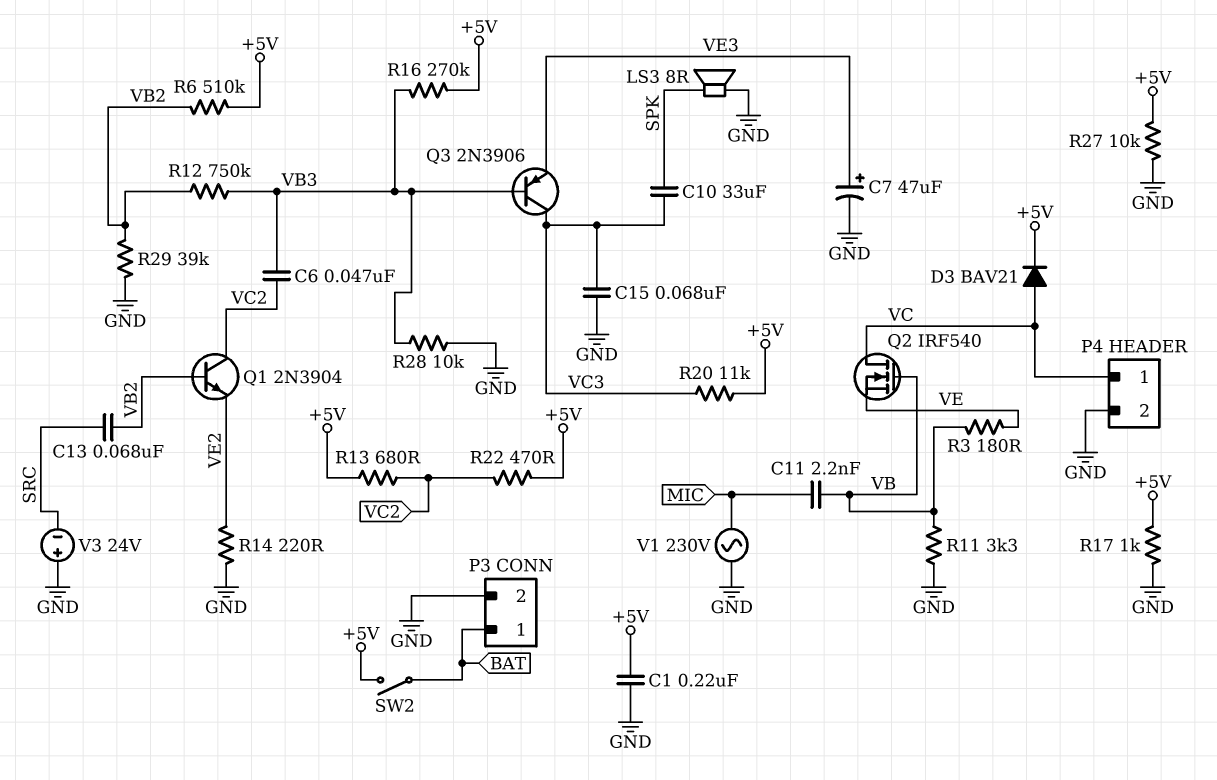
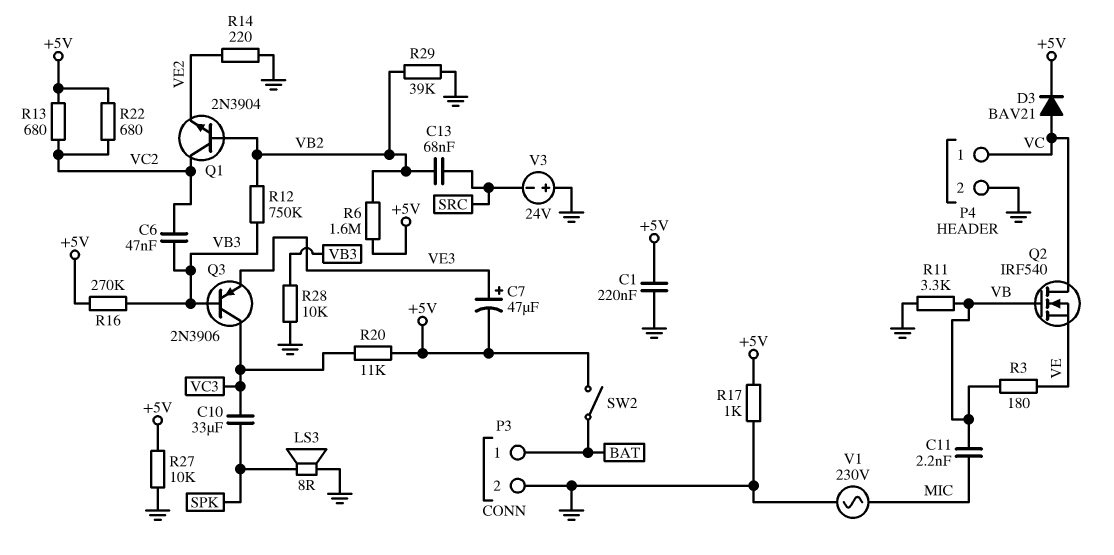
C7: 47uF (plus VE3, minus GND) -> 47uF (plus VE3, minus +5V)
C15: 68nF (GND, VC3) -> none
R6: 510k (+5V, VB2) -> 1.6M (+5V, VB2)
R22: 470 (+5V, VC2) -> 680 (+5V, VC2)

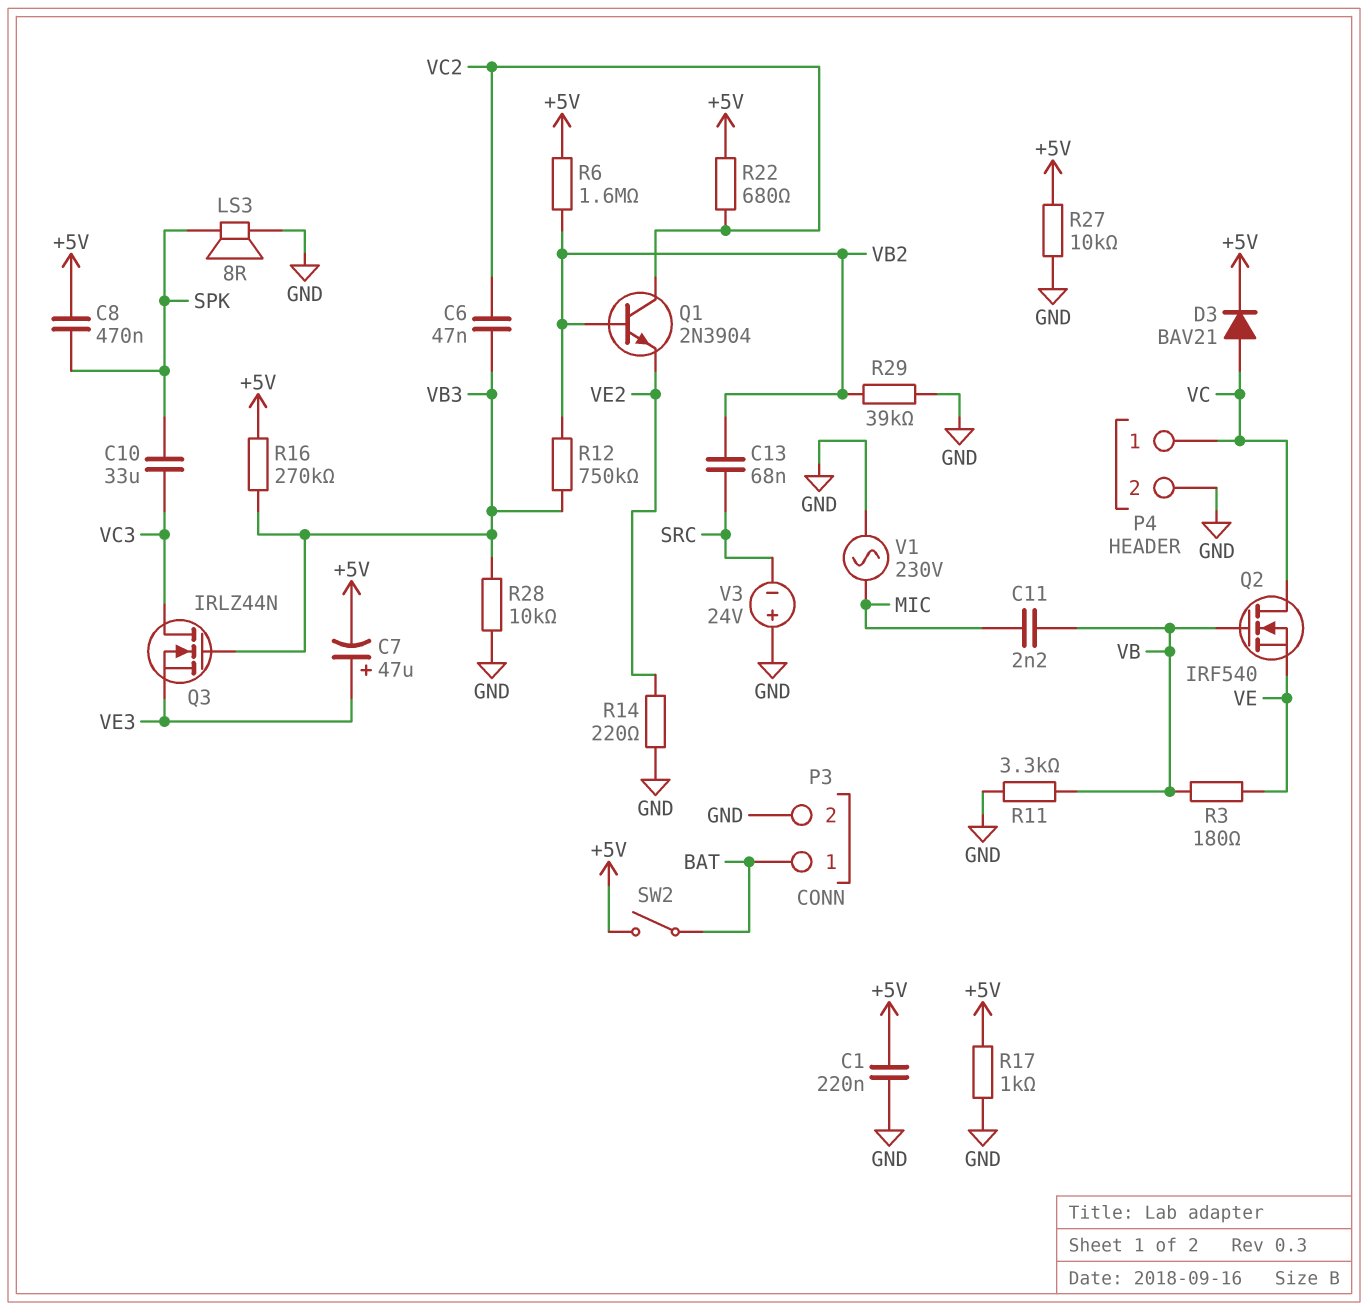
C8: none -> 470nF (+5V, SPK)
Q3: PNP 2N3906 (B VB3, C VC3, E VE3) -> NMOS IRLZ44N (G VB3, D VC3, S VE3)
R13: 680 (+5V, VC2) -> none
R20: 11k (+5V, VC3) -> none

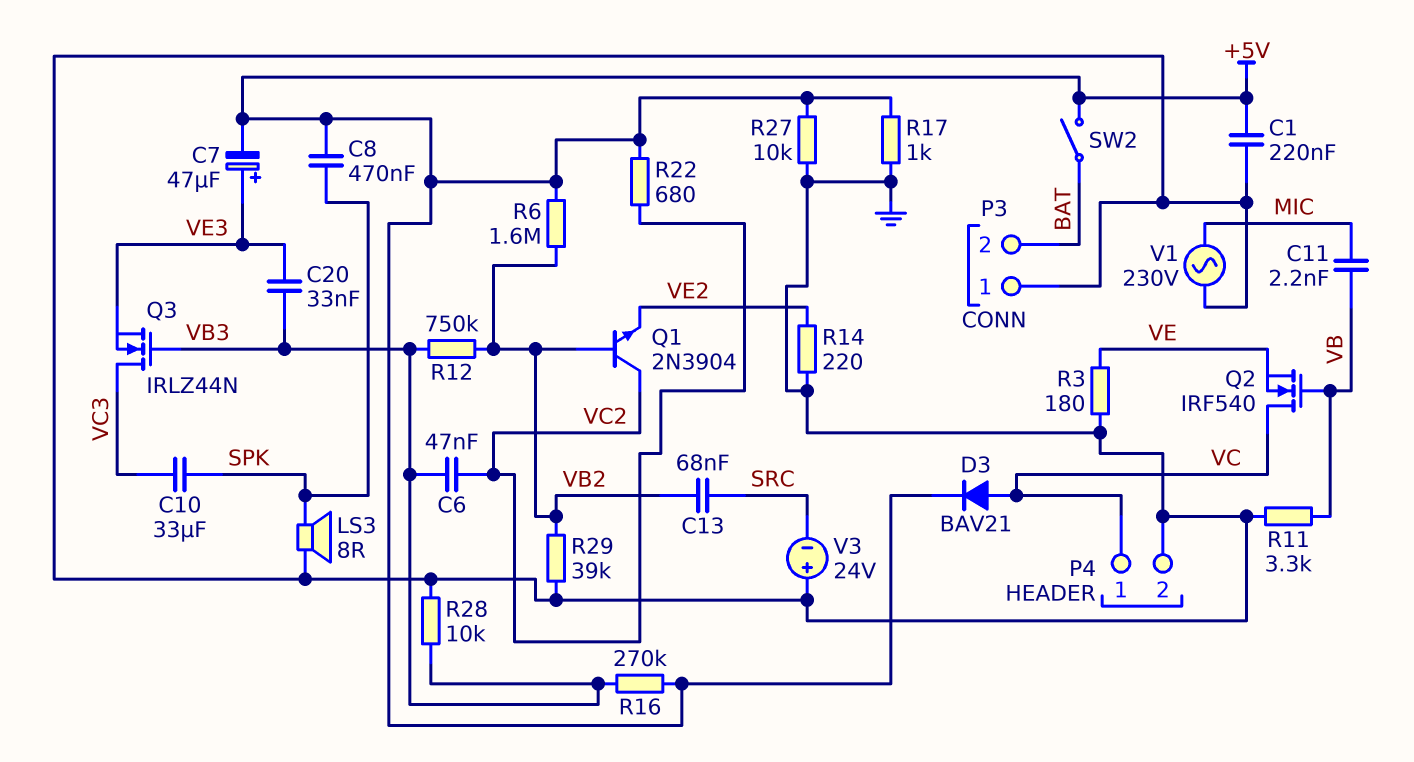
C20: none -> 33nF (VB3, VE3)
P3 pin 1: BAT -> GND
P3 pin 2: GND -> BAT
R3: 180 (VB, VE) -> 180 (GND, VE)

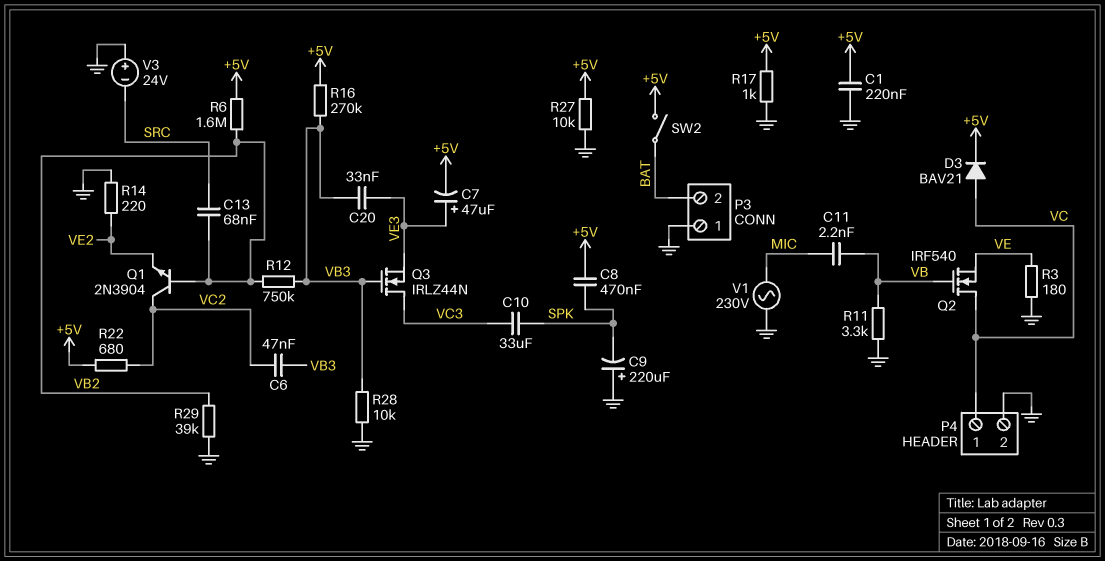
C9: none -> 220uF (plus GND, minus SPK)
LS3: speaker 8R (GND, SPK) -> none

